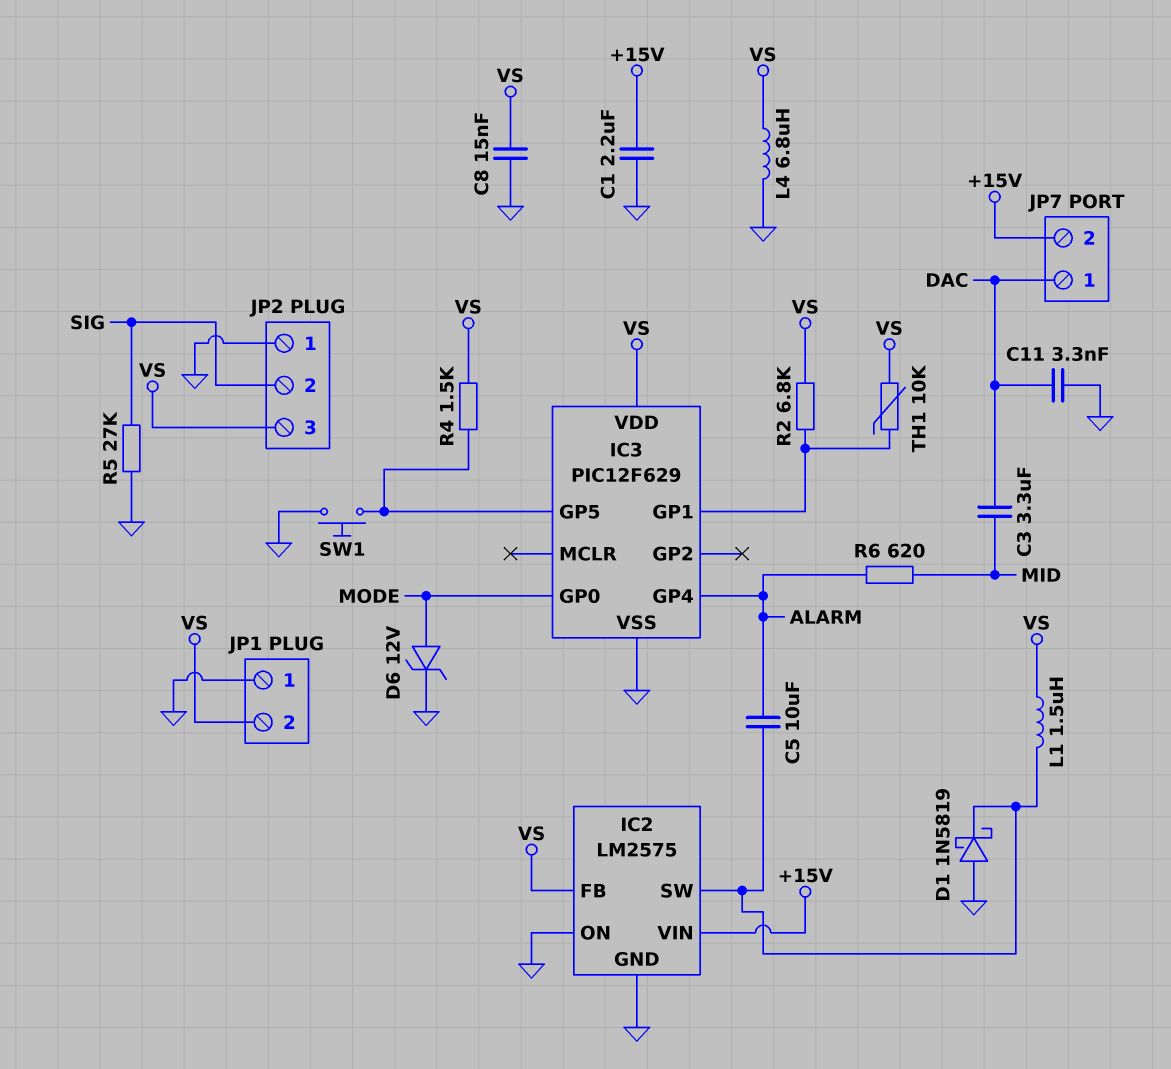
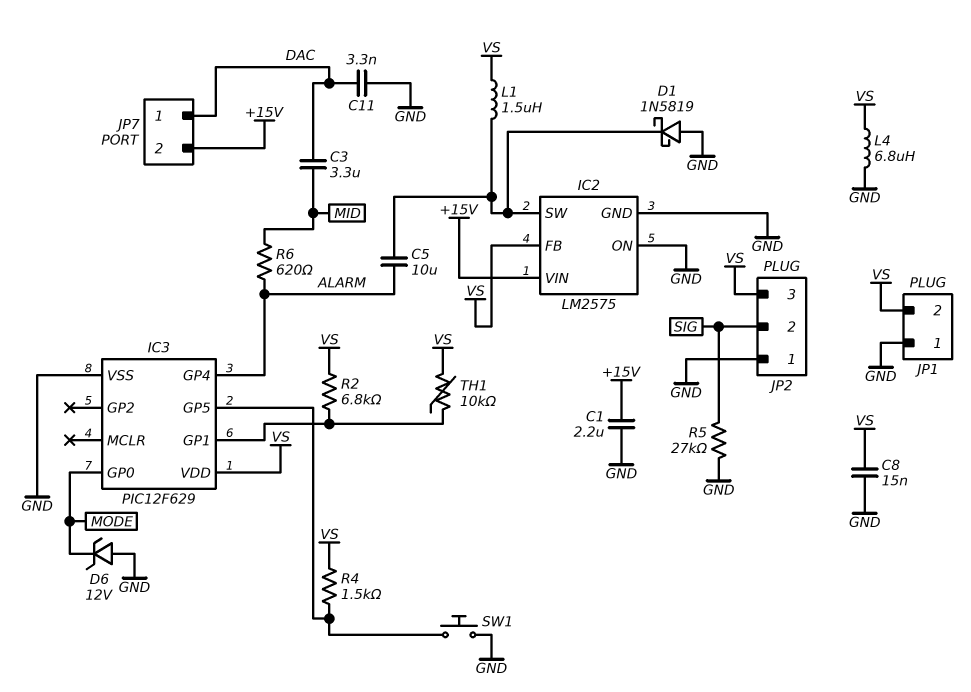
D6: zener 12V (A MODE, K GND) -> zener 12V (A GND, K MODE)

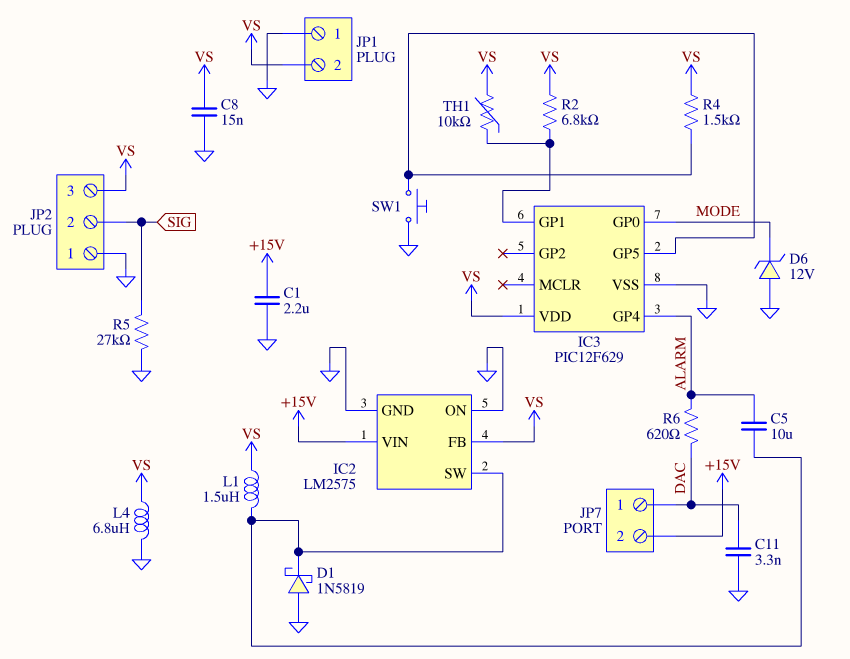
C3: 3.3uF (DAC, MID) -> none
R6: 620 (ALARM, MID) -> 620 (ALARM, DAC)

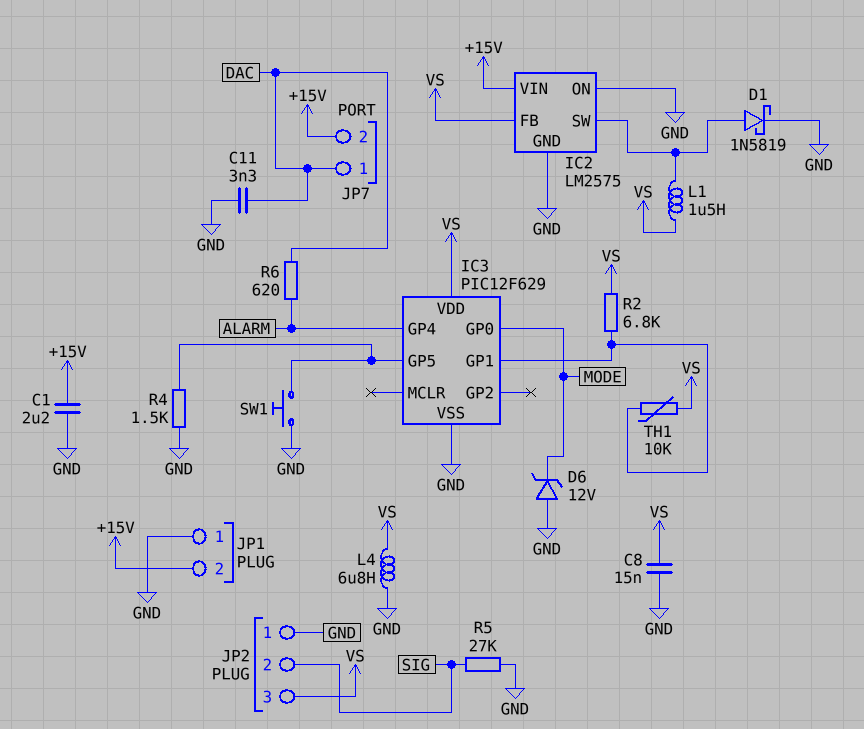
C5: 10uF (ALARM, IC2/SW) -> none
D1: schottky 1N5819 (A GND, K IC2/SW) -> schottky 1N5819 (A IC2/SW, K GND)
JP1 pin 2: VS -> +15V
R4: 1.5k (IC3/GP5, VS) -> 1.5k (GND, IC3/GP5)

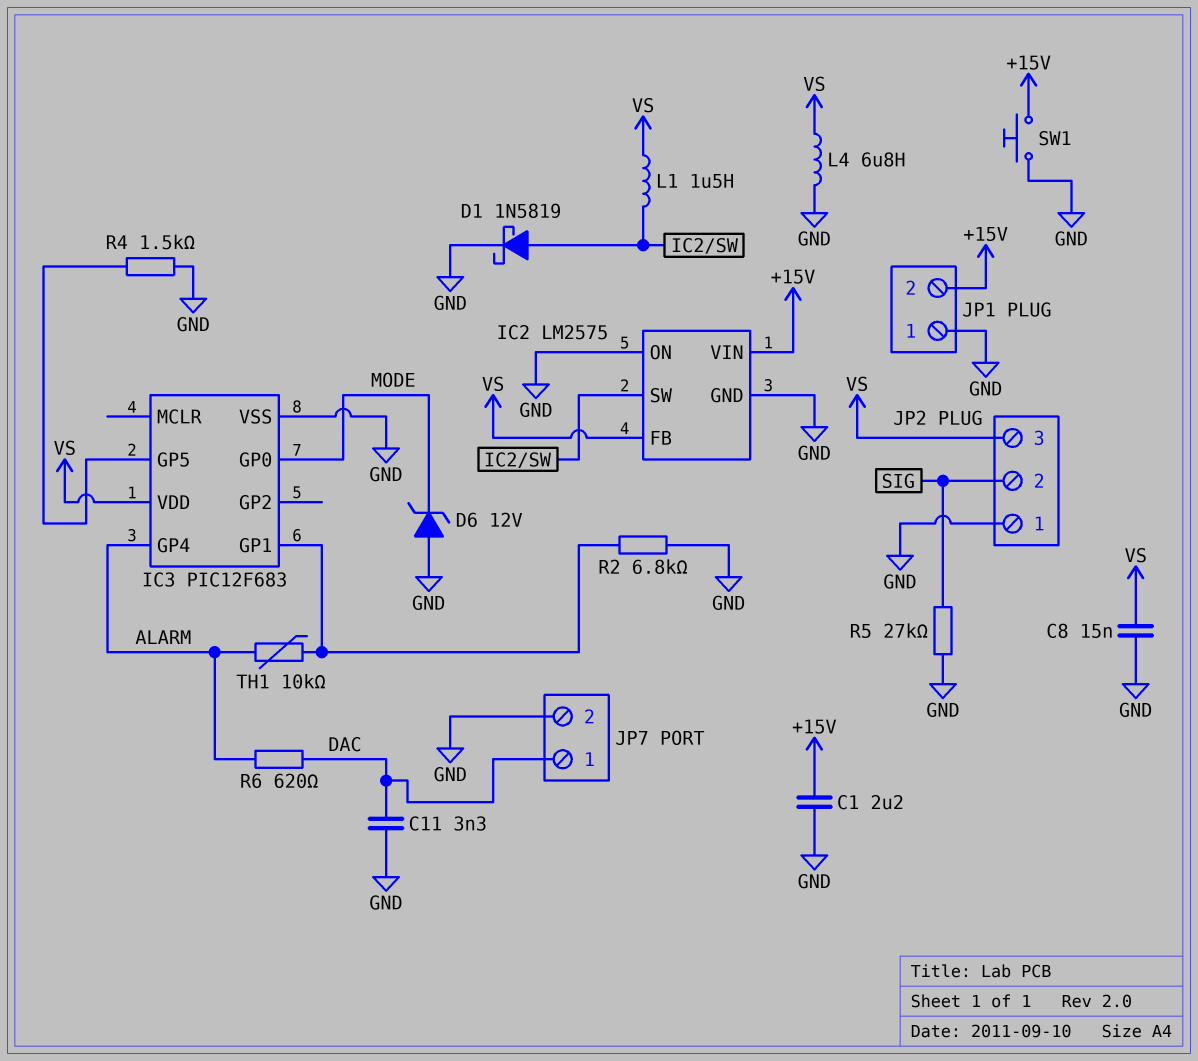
IC3: PIC12F629 -> PIC12F683
JP7 pin 2: +15V -> GND
R2: 6.8k (IC3/GP1, VS) -> 6.8k (GND, IC3/GP1)
SW1: button (GND, IC3/GP5) -> button (+15V, GND)
TH1: 10k (IC3/GP1, VS) -> 10k (ALARM, IC3/GP1)

